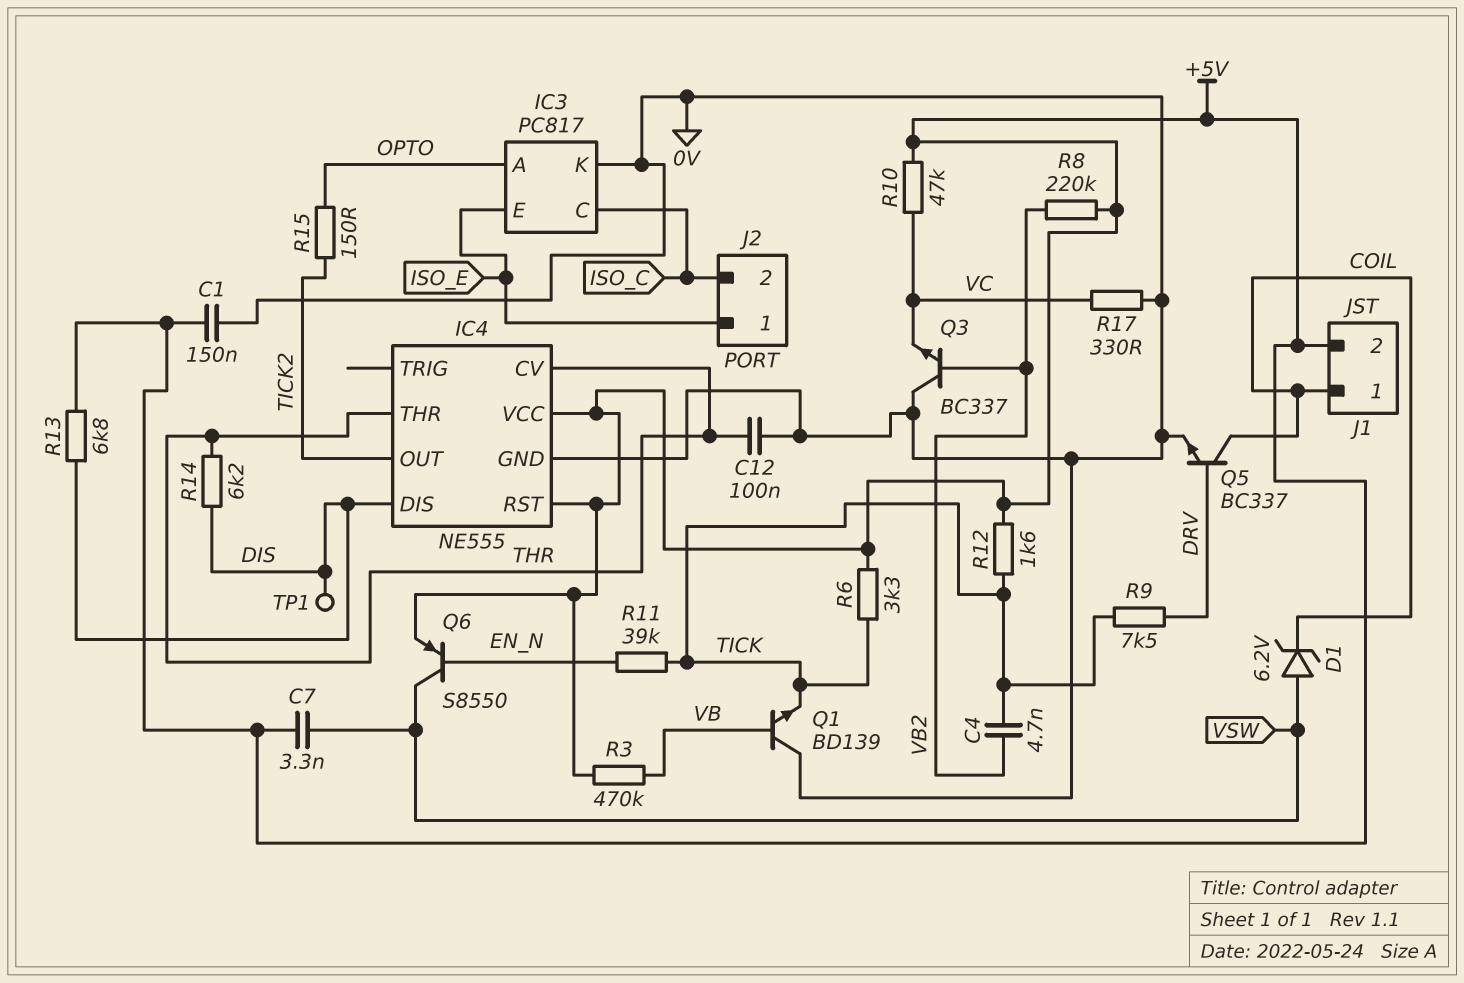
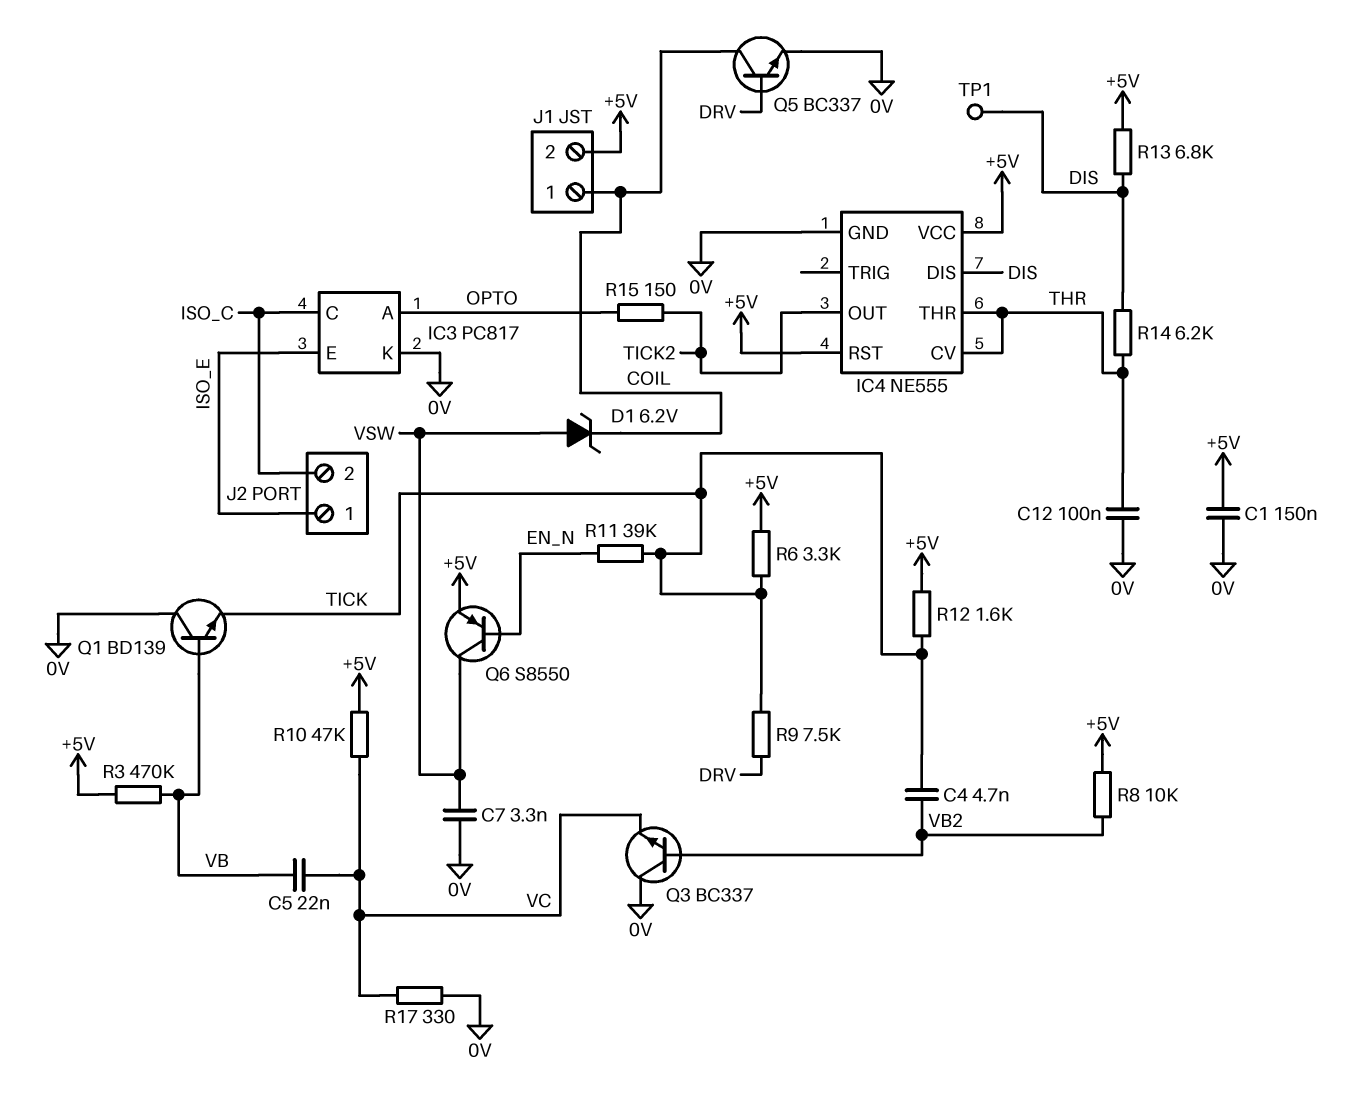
C5: none -> 22nF (VB, VC)
C7: 3.3nF (+5V, VSW) -> 3.3nF (0V, VSW)
R8: 220k (+5V, VB2) -> 10k (+5V, VB2)

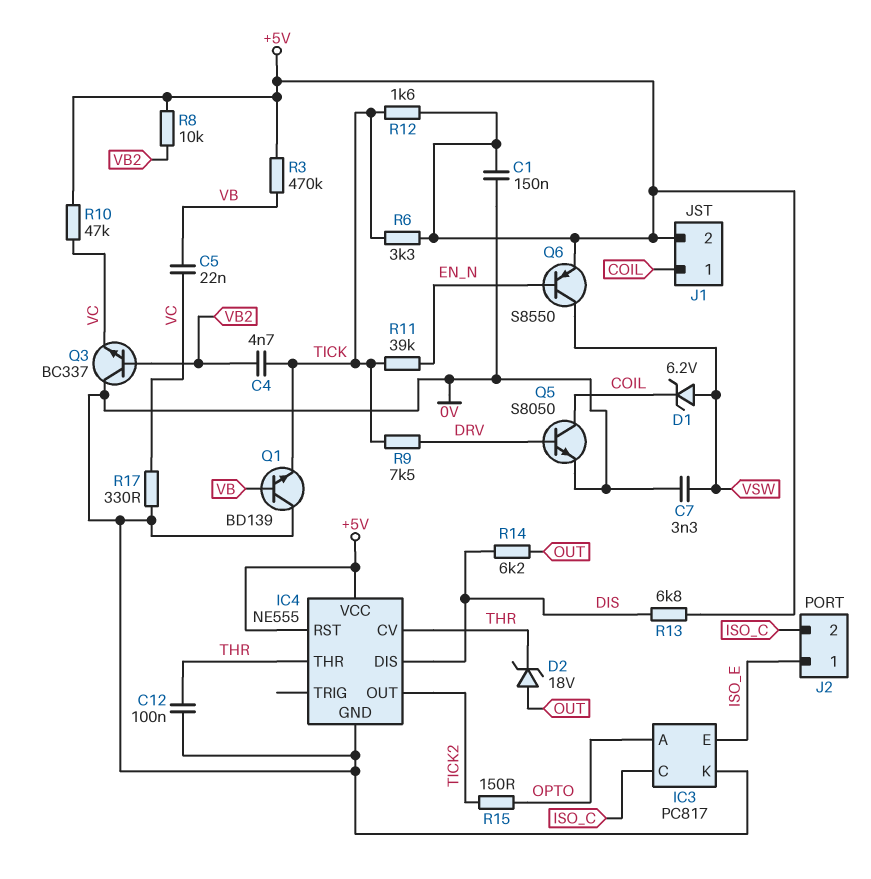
D2: none -> zener 18V (A OUT, K THR)
Q5: NPN BC337 (B DRV, C COIL, E 0V) -> NPN S8050 (B DRV, C COIL, E 0V)
R14: 6.2k (DIS, THR) -> 6.2k (DIS, OUT)
TP1: test point (DIS) -> none

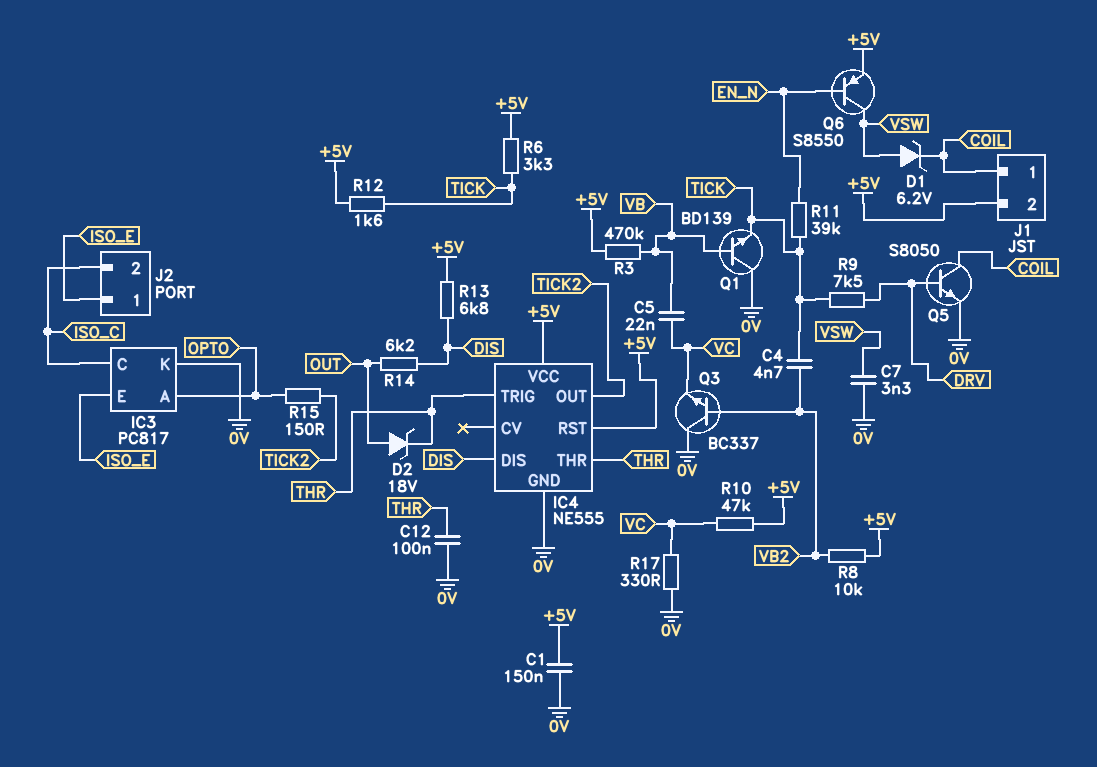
IC4 pin CV: THR -> none
IC4 pin TRIG: none -> THR

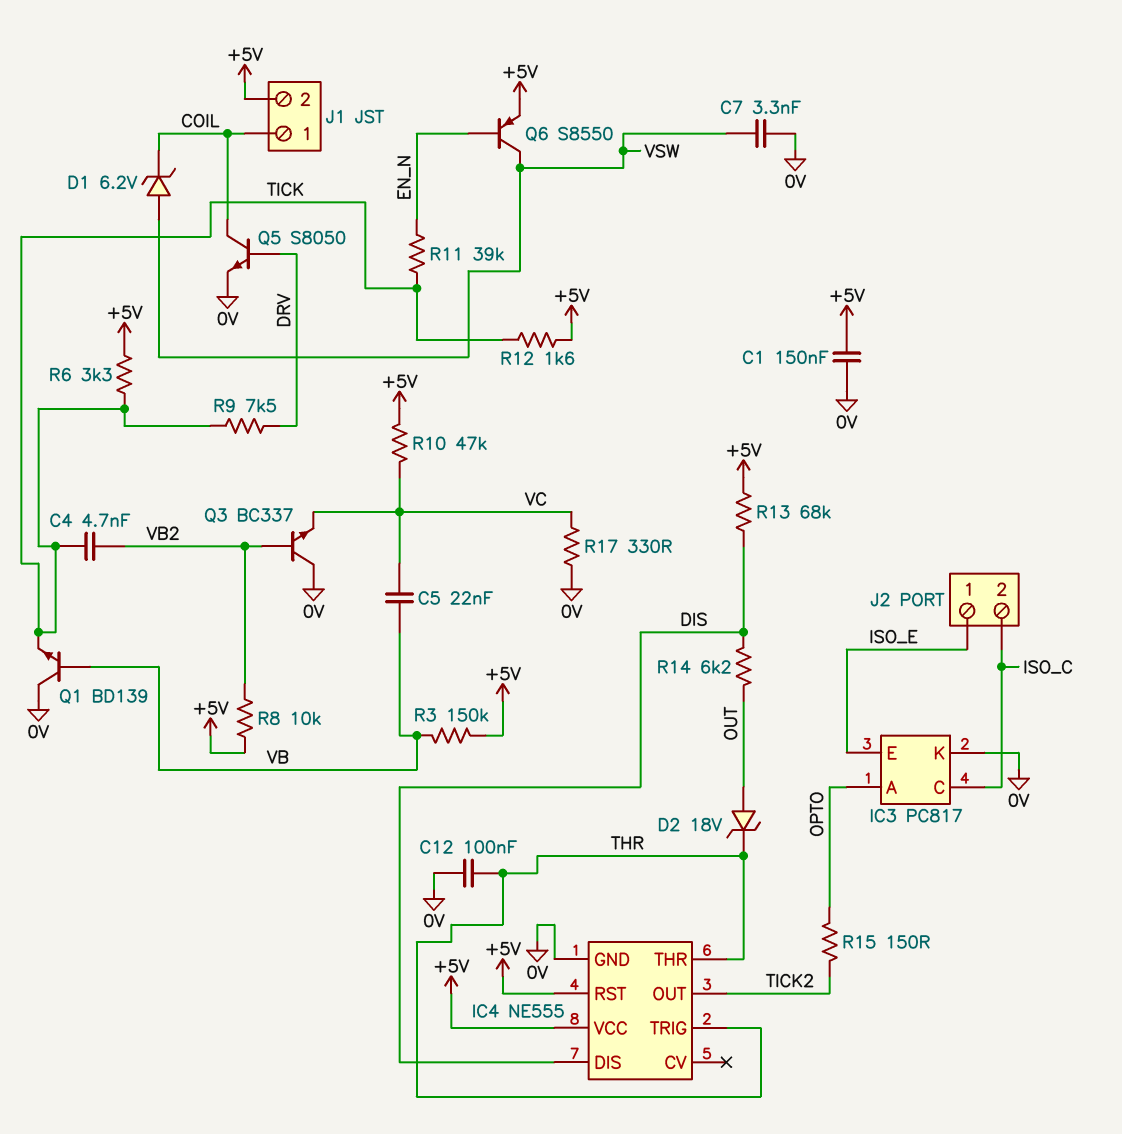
R3: 470k (+5V, VB) -> 150k (+5V, VB)
R13: 6.8k (+5V, DIS) -> 68k (+5V, DIS)

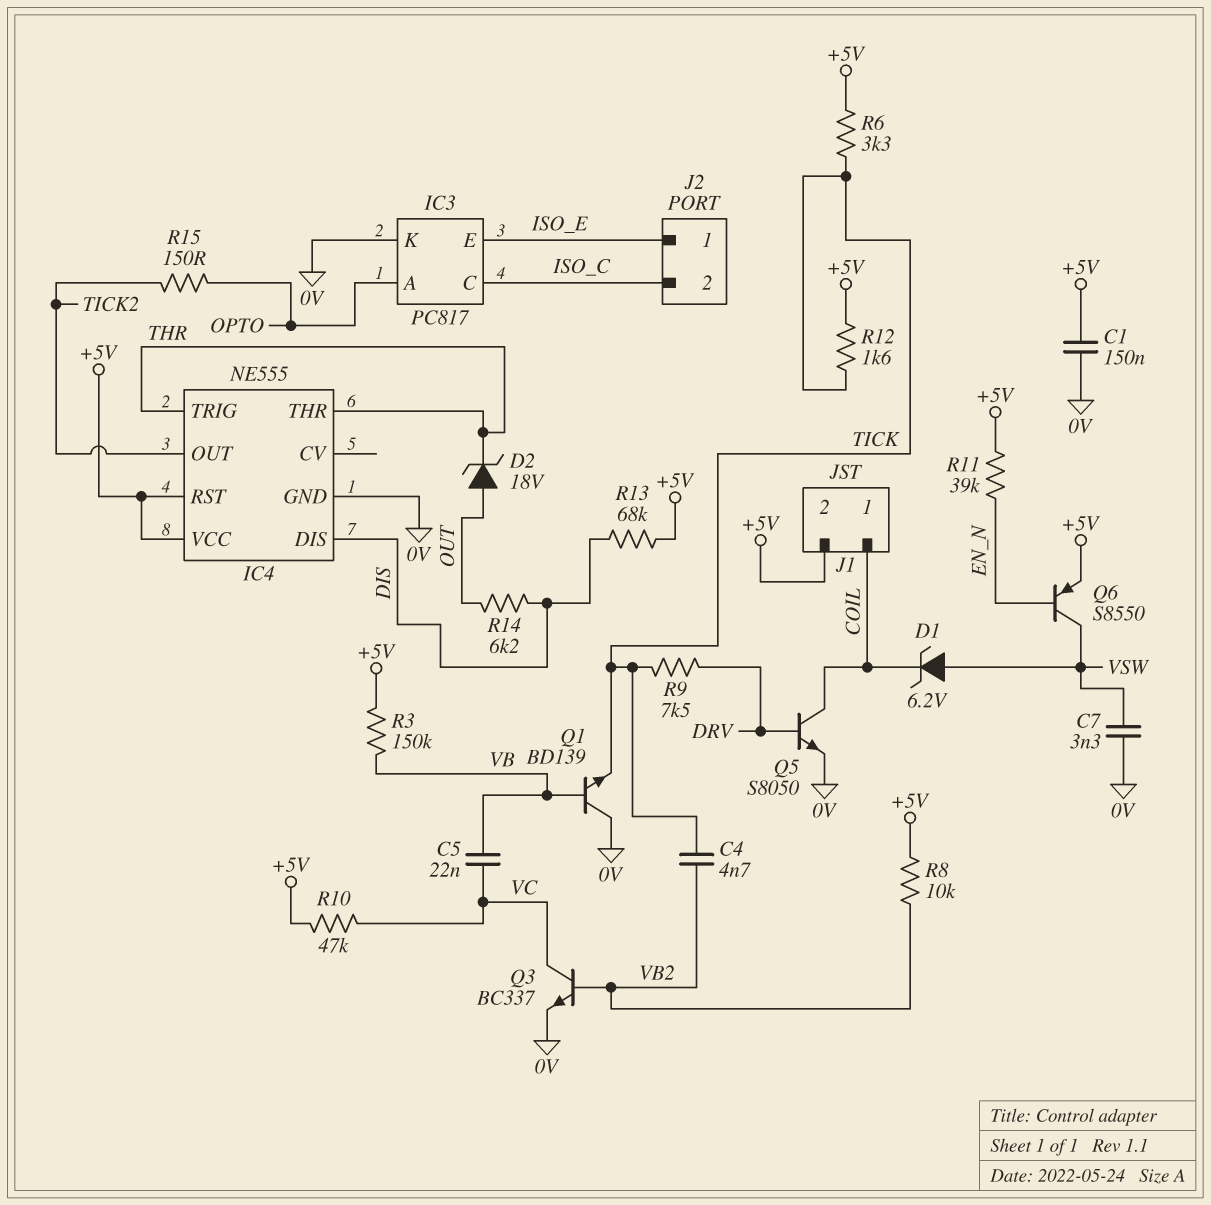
C12: 100nF (0V, THR) -> none
Q3: NPN BC337 (B VB2, C 0V, E VC) -> NPN BC337 (B VB2, C VC, E 0V)
R11: 39k (EN_N, TICK) -> 39k (+5V, EN_N)
R17: 330 (0V, VC) -> none

